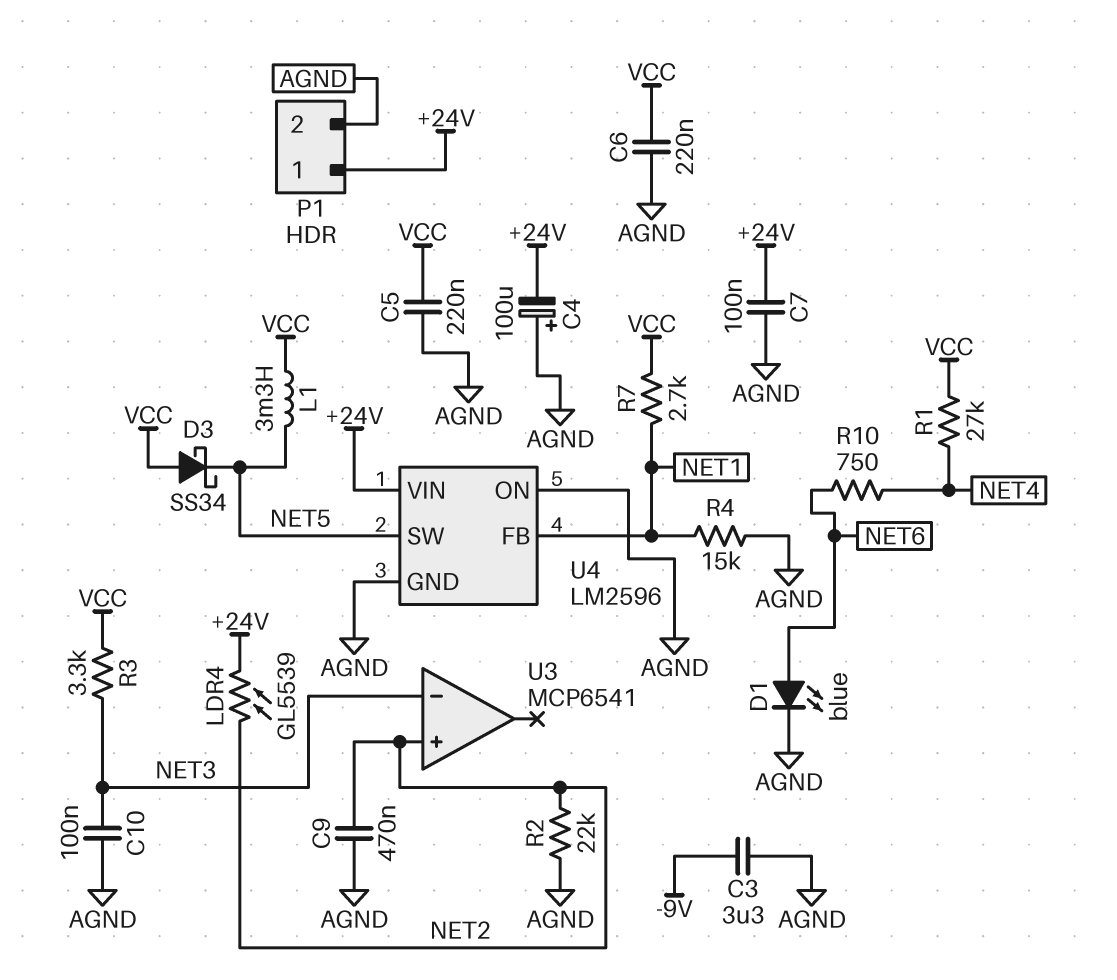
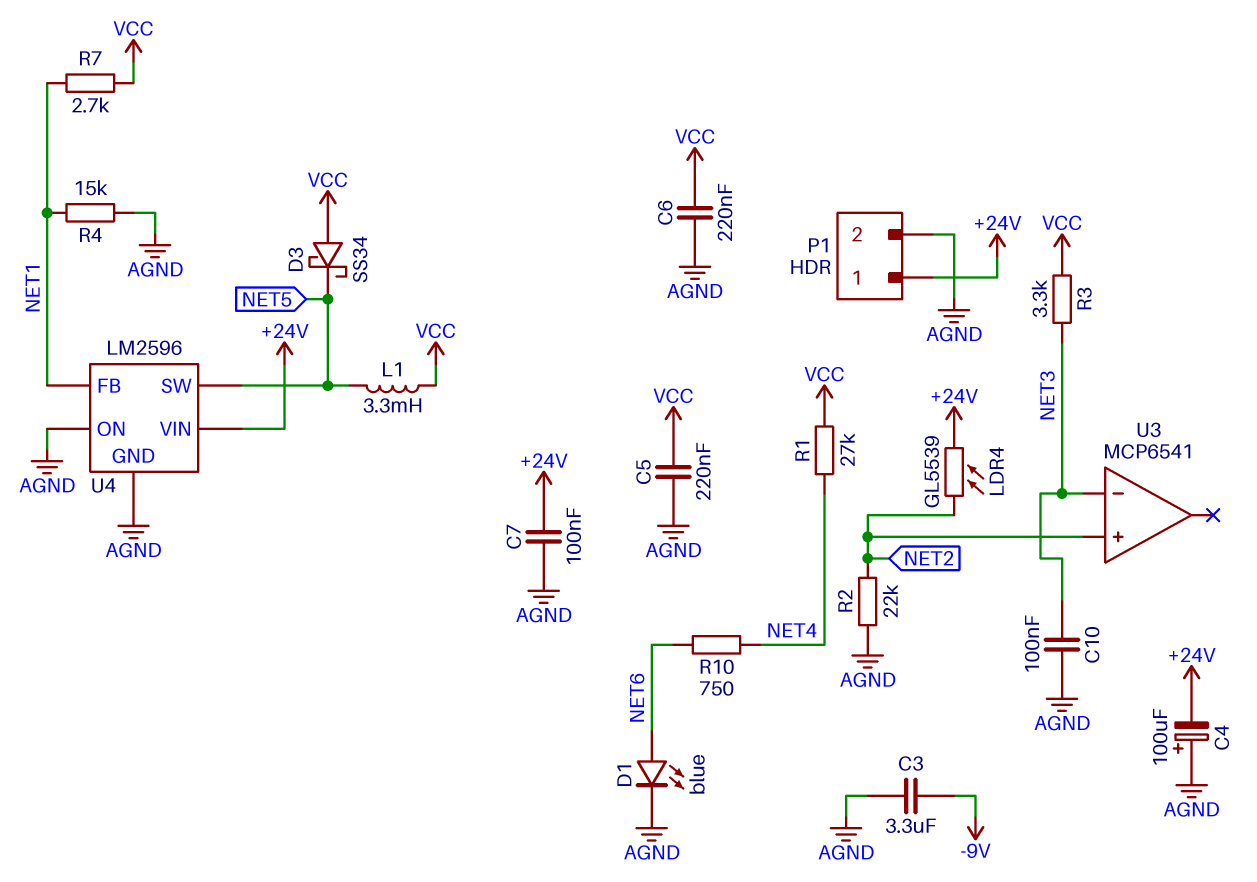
C9: 470nF (AGND, NET2) -> none

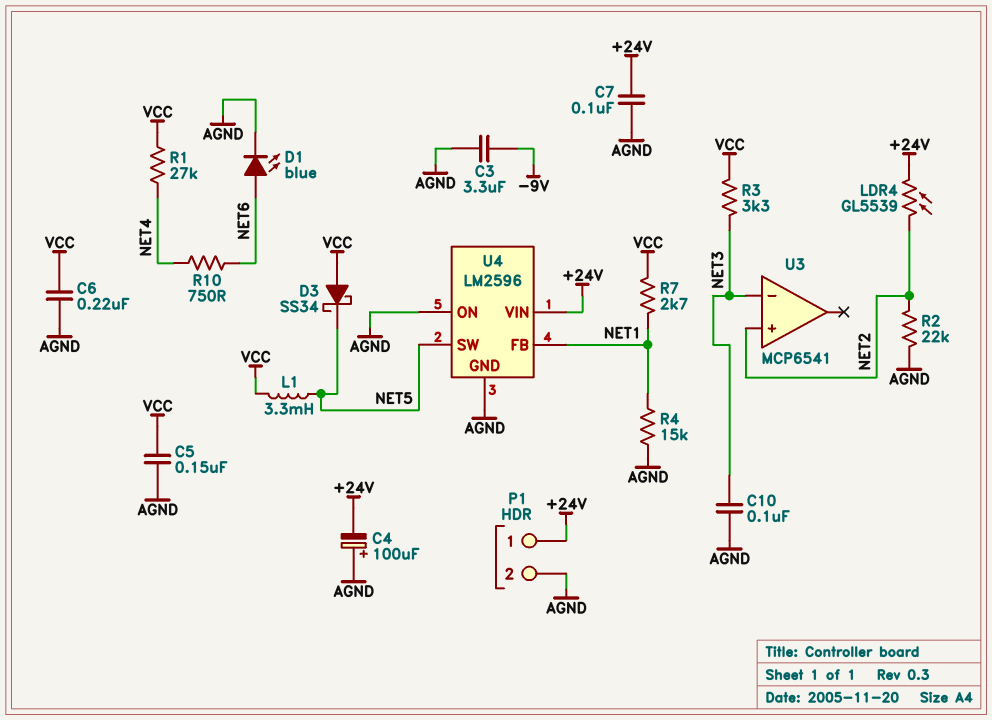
C5: 220nF (AGND, VCC) -> 150nF (AGND, VCC)

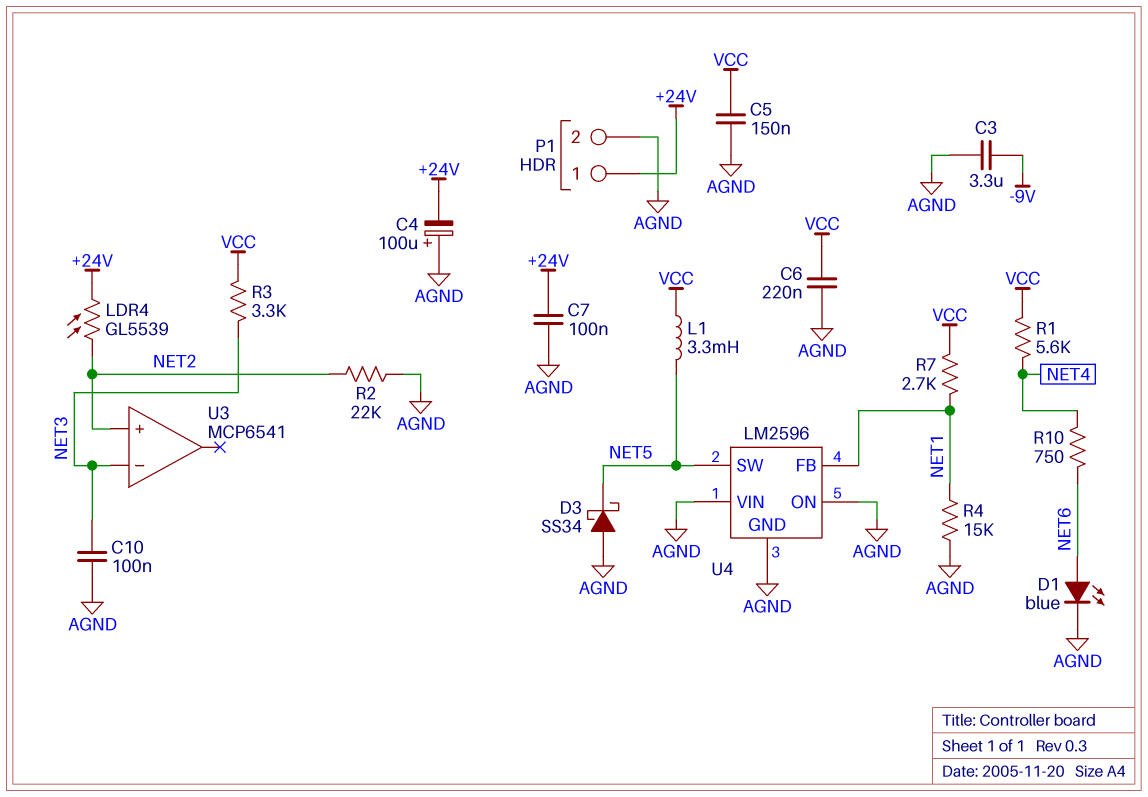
D3: schottky SS34 (A VCC, K NET5) -> schottky SS34 (A AGND, K NET5)
R1: 27k (NET4, VCC) -> 5.6k (NET4, VCC)
U4 pin VIN: +24V -> AGND

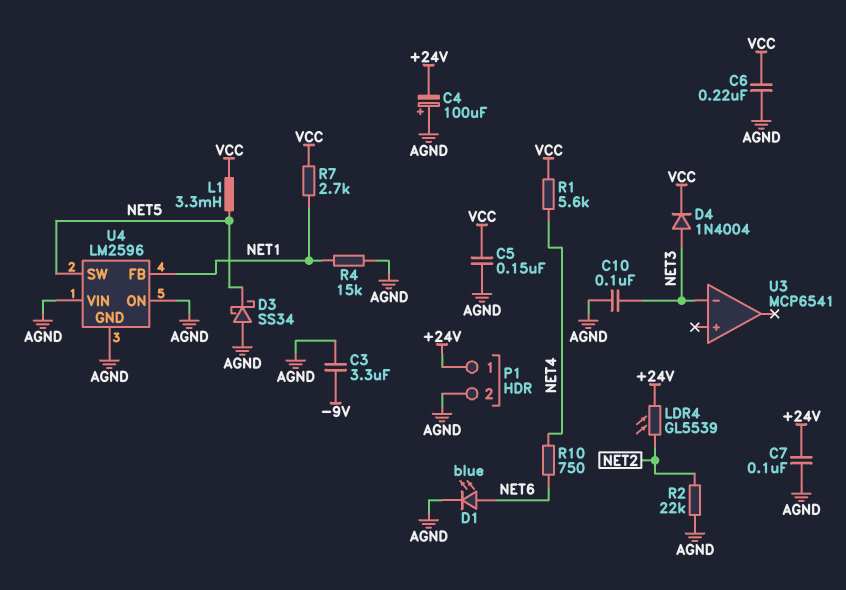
D4: none -> diode 1N4004 (A NET3, K VCC)
R3: 3.3k (NET3, VCC) -> none
U3 pin in+: NET2 -> none

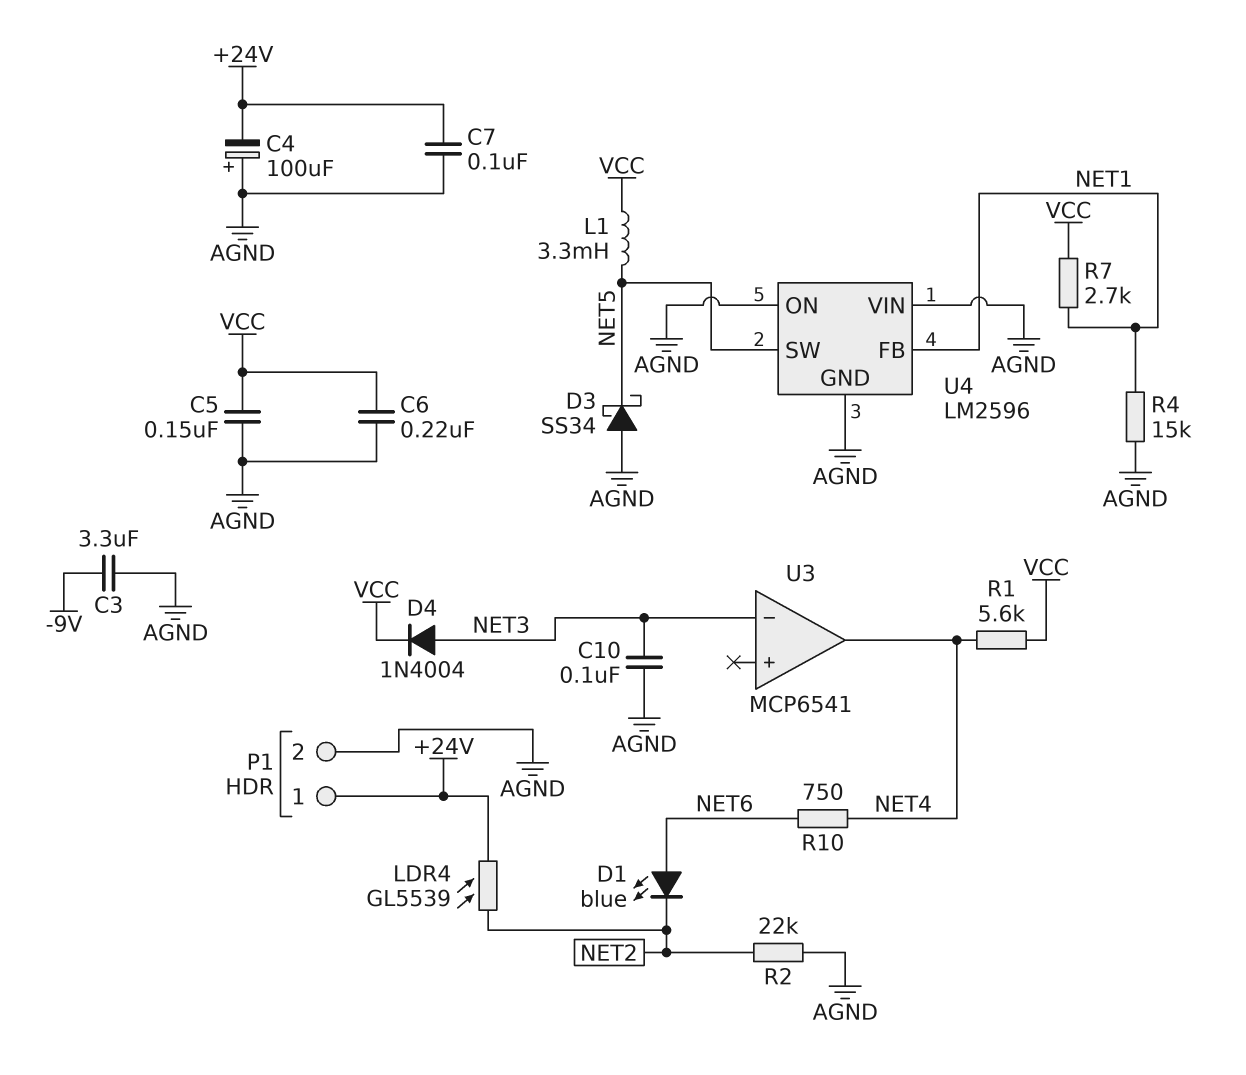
D1: LED blue (A NET6, K AGND) -> LED blue (A NET6, K NET2)
U3 pin out: none -> NET4

